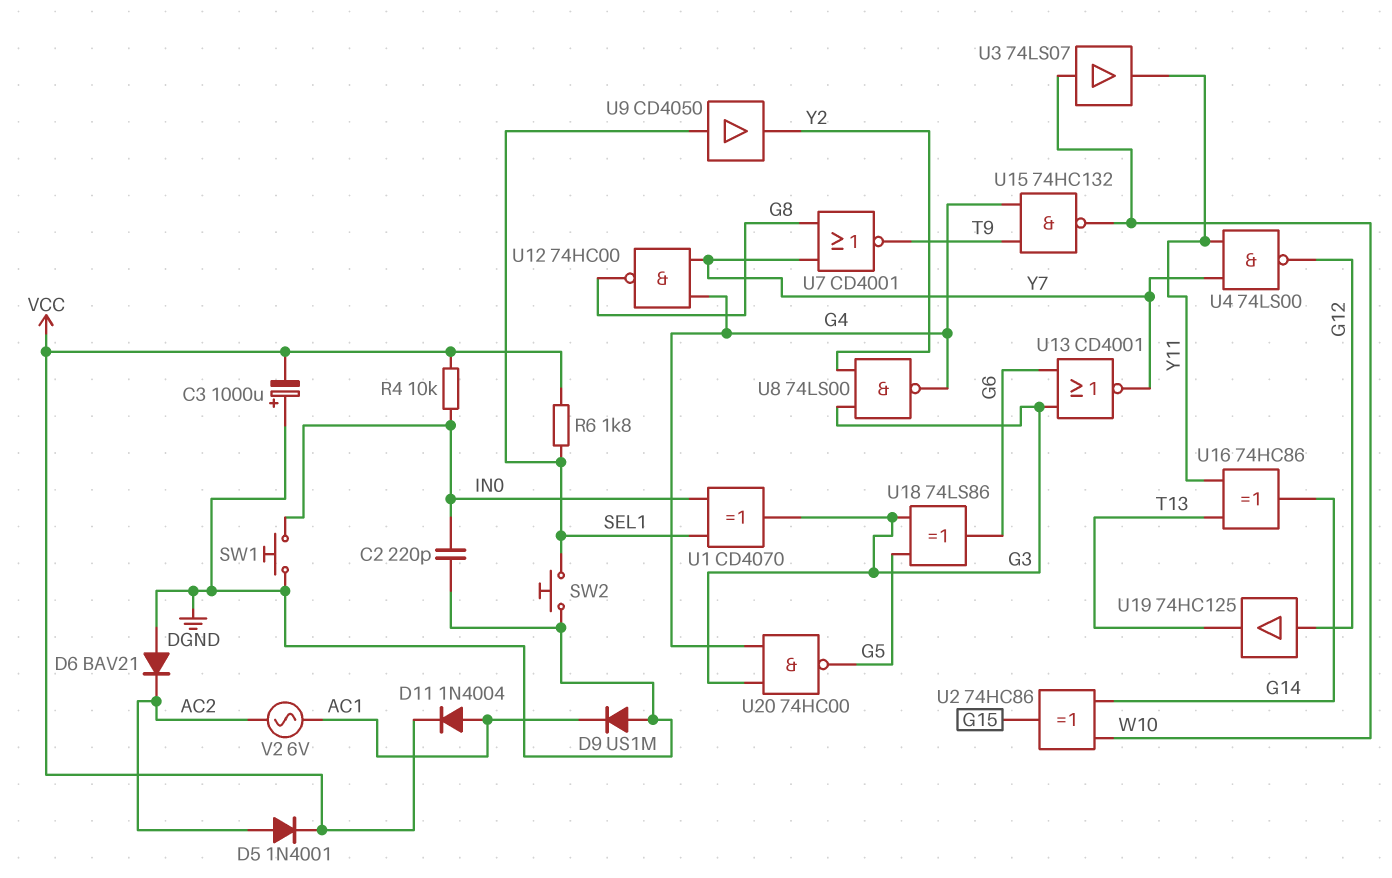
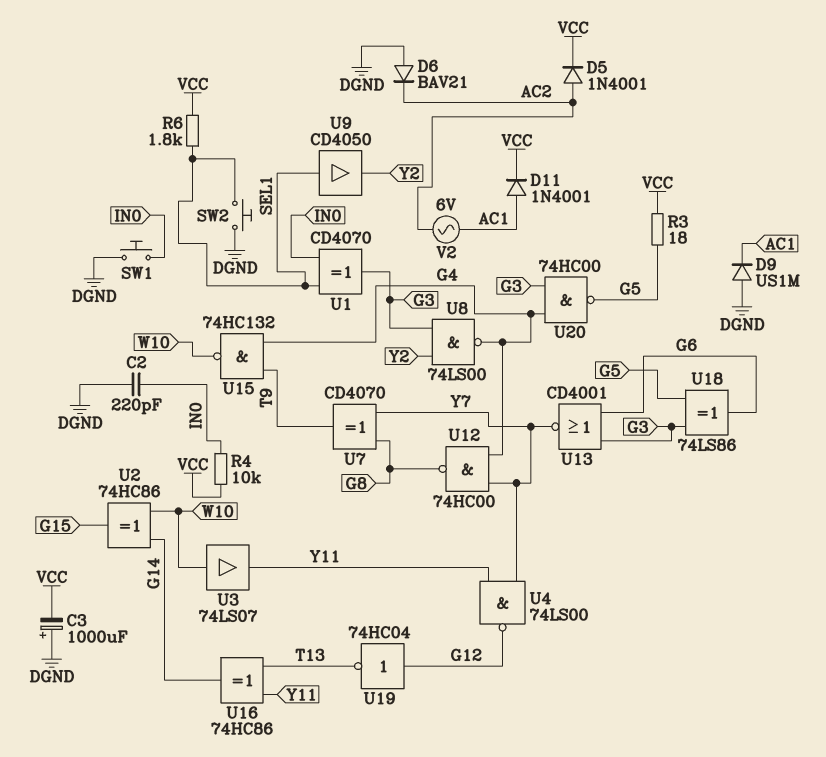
D11: diode 1N4004 (A AC1, K VCC) -> diode 1N4001 (A AC1, K VCC)
R3: none -> 18 (G5, VCC)
U7: NOR CD4001 (in G8, in Y7, out T9) -> XOR CD4070 (in G8, in Y7, out T9)
U19: buffer 74HC125 (in G12, out T13) -> NOT 74HC04 (in G12, out T13)

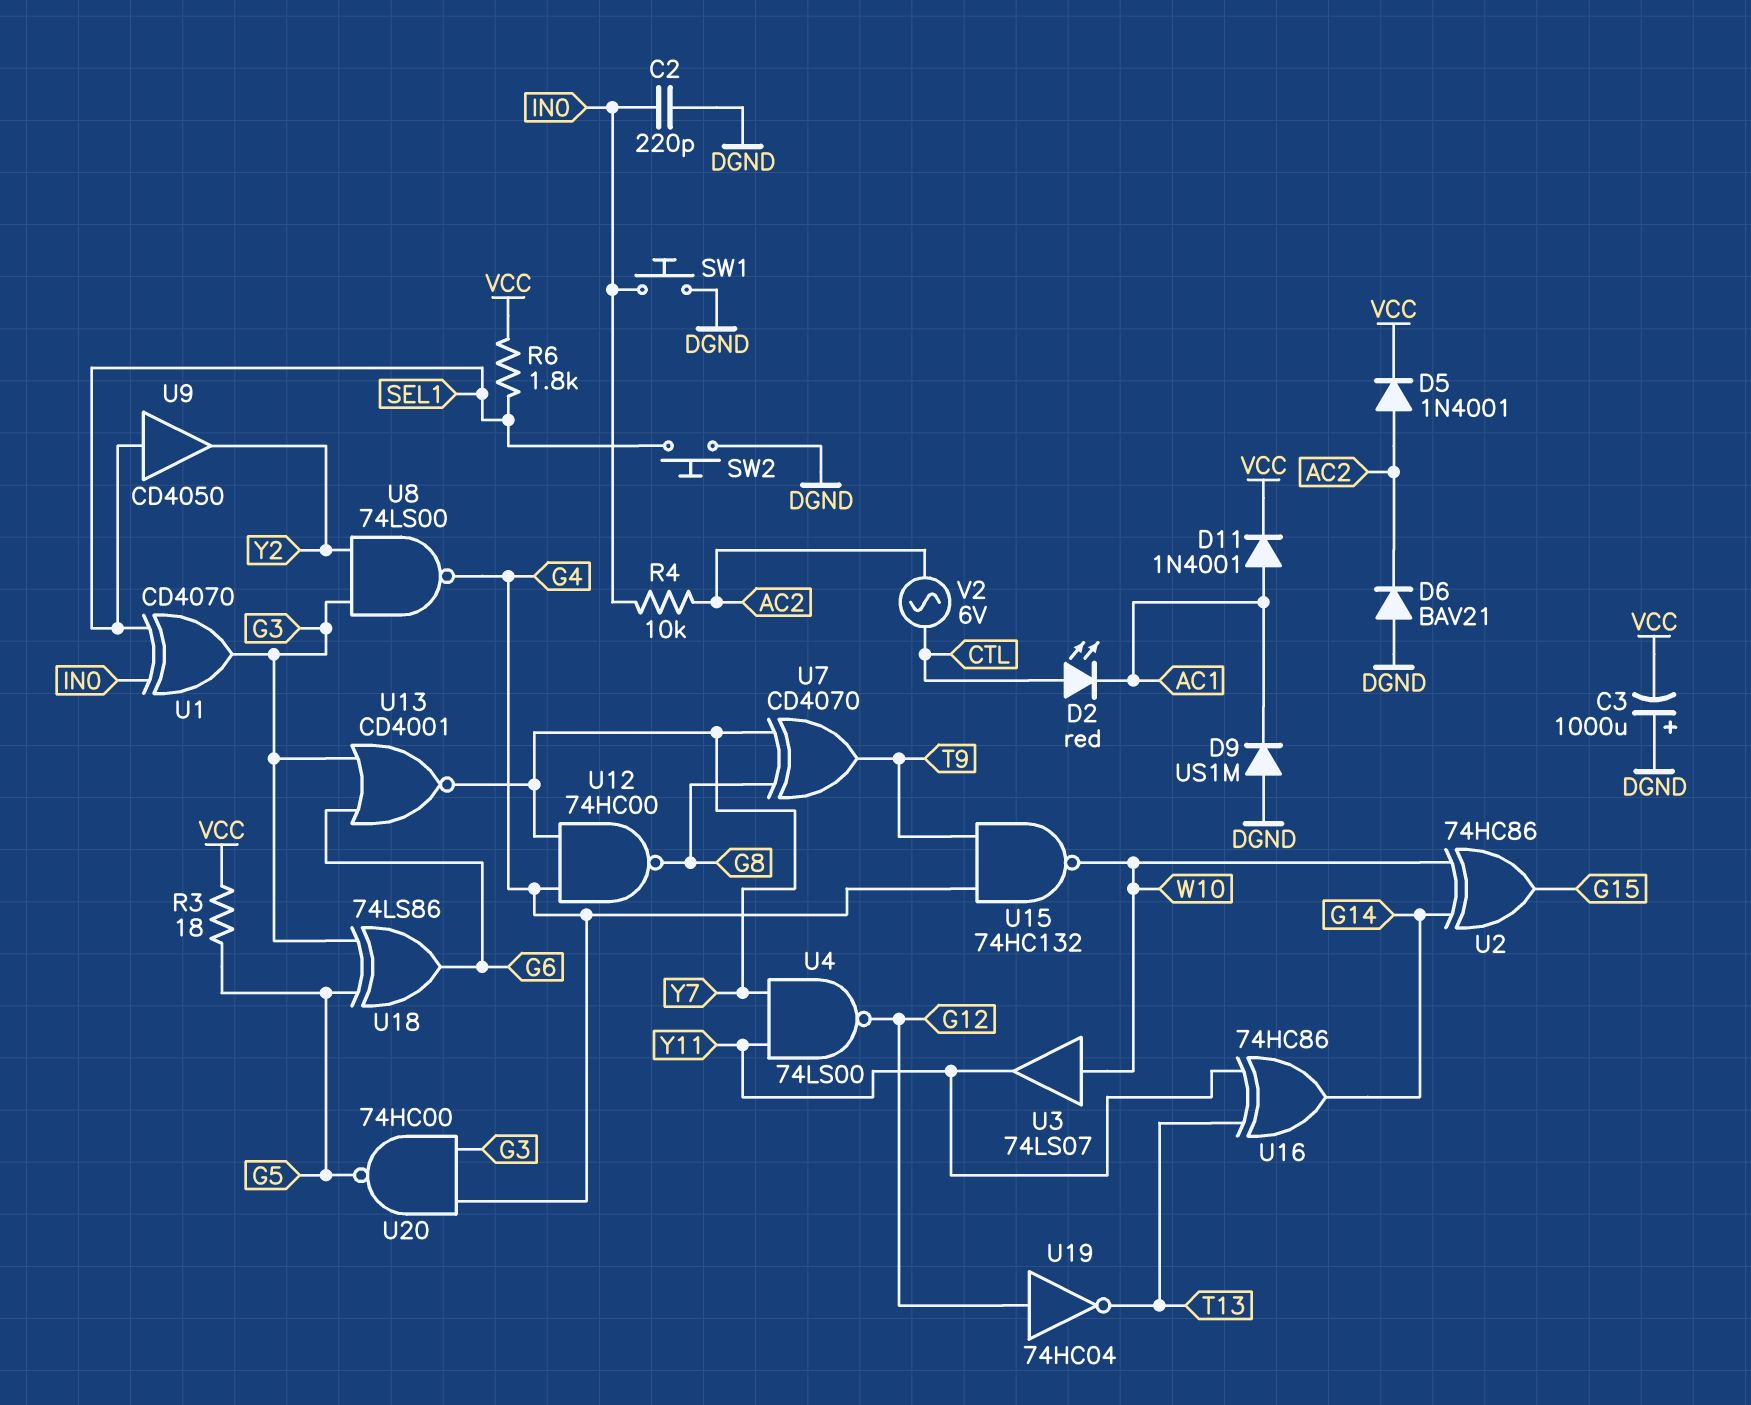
D2: none -> LED red (A CTL, K AC1)
R4: 10k (IN0, VCC) -> 10k (AC2, IN0)
V2: AC 6V (AC1, AC2) -> AC 6V (AC2, CTL)

